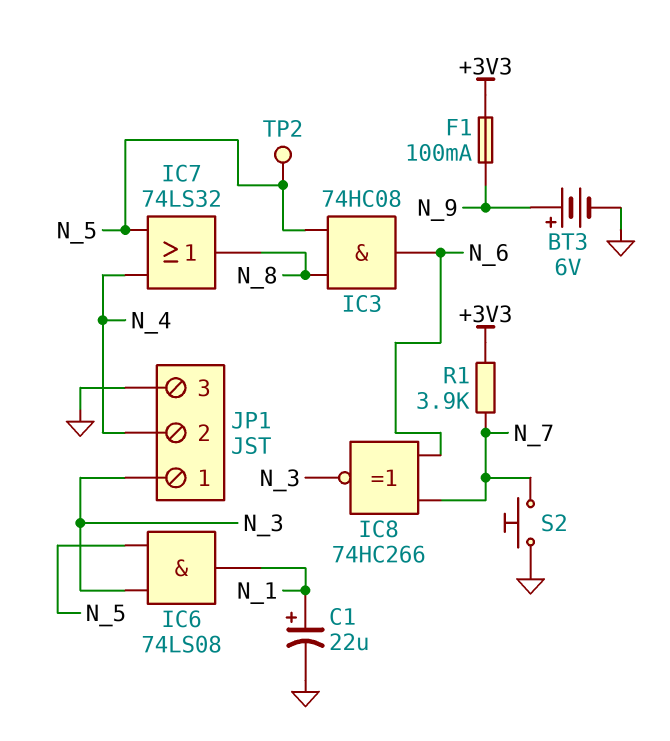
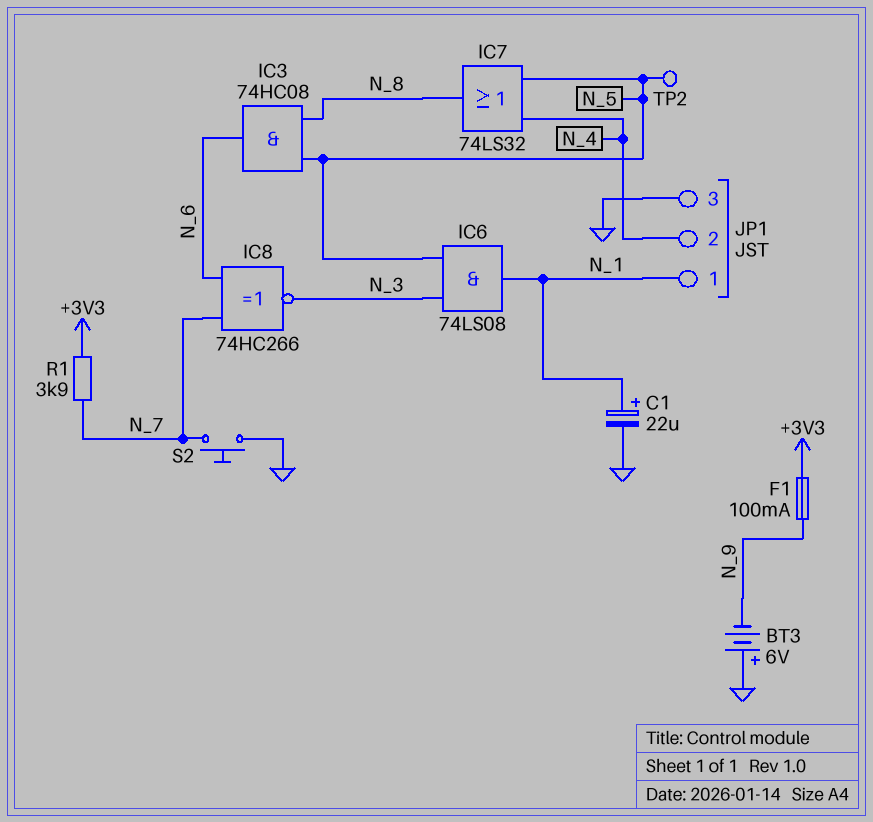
BT3: 6V (plus N_9, minus GND) -> 6V (plus GND, minus N_9)
JP1 pin 1: N_3 -> N_1

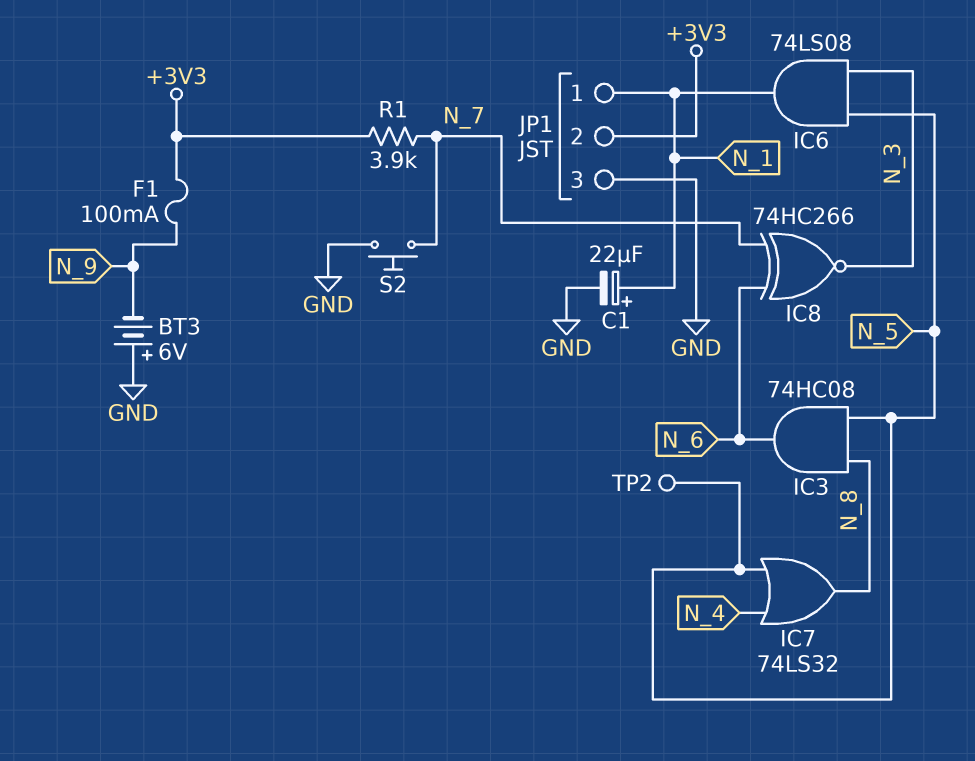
JP1 pin 2: N_4 -> +3V3

